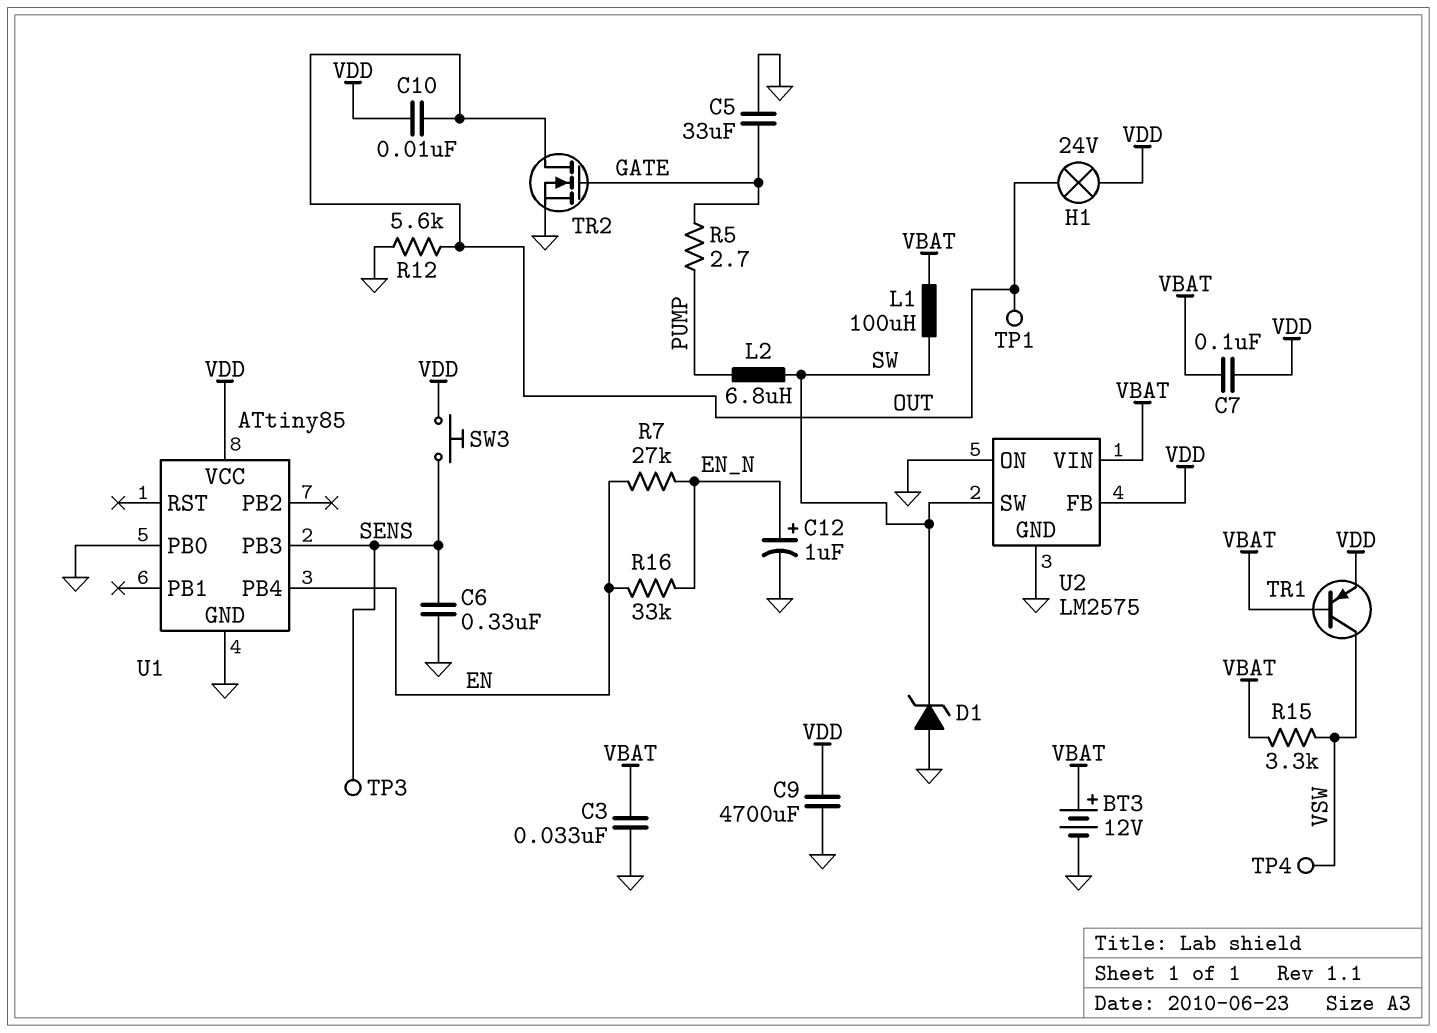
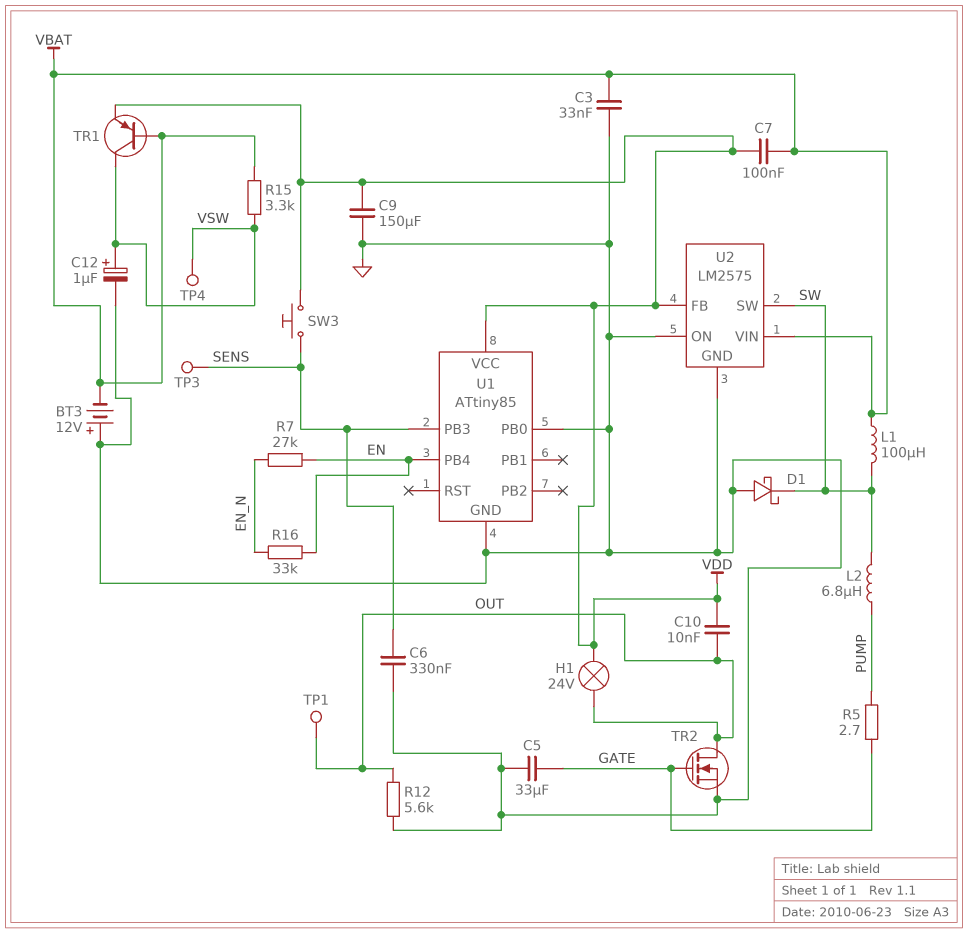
BT3: 12V (plus VBAT, minus GND) -> 12V (plus GND, minus VBAT)
C9: 4700uF (GND, VDD) -> 150uF (GND, VDD)
C12: 1uF (plus EN_N, minus GND) -> 1uF (plus VSW, minus GND)
D1: zener (A GND, K SW) -> schottky (A GND, K SW)

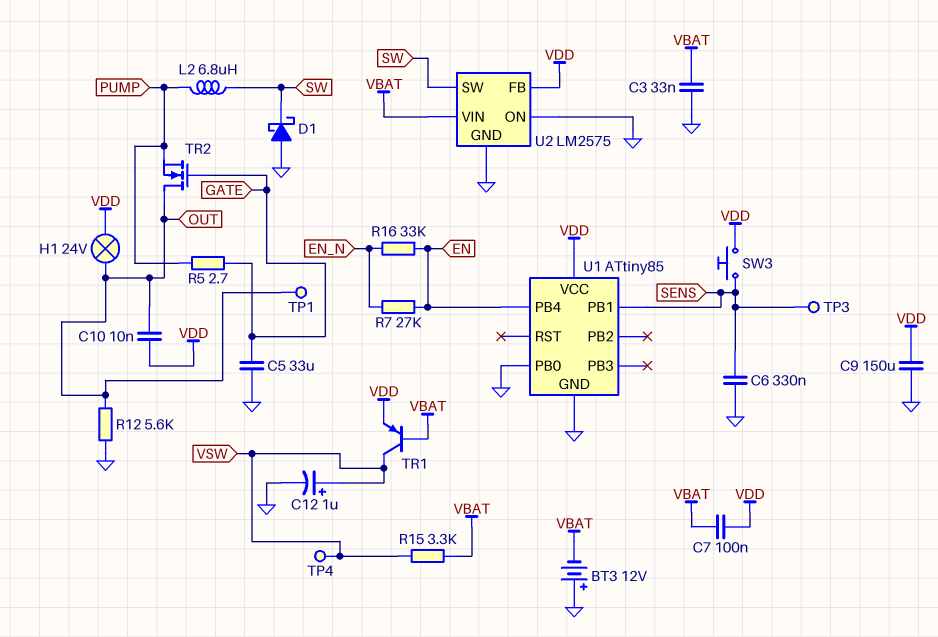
L1: 100uH (SW, VBAT) -> none
TR2: NMOS (G GATE, D OUT, S GND) -> NMOS (G GATE, D OUT, S PUMP)
U1 pin PB1: none -> SENS
U1 pin PB3: SENS -> none

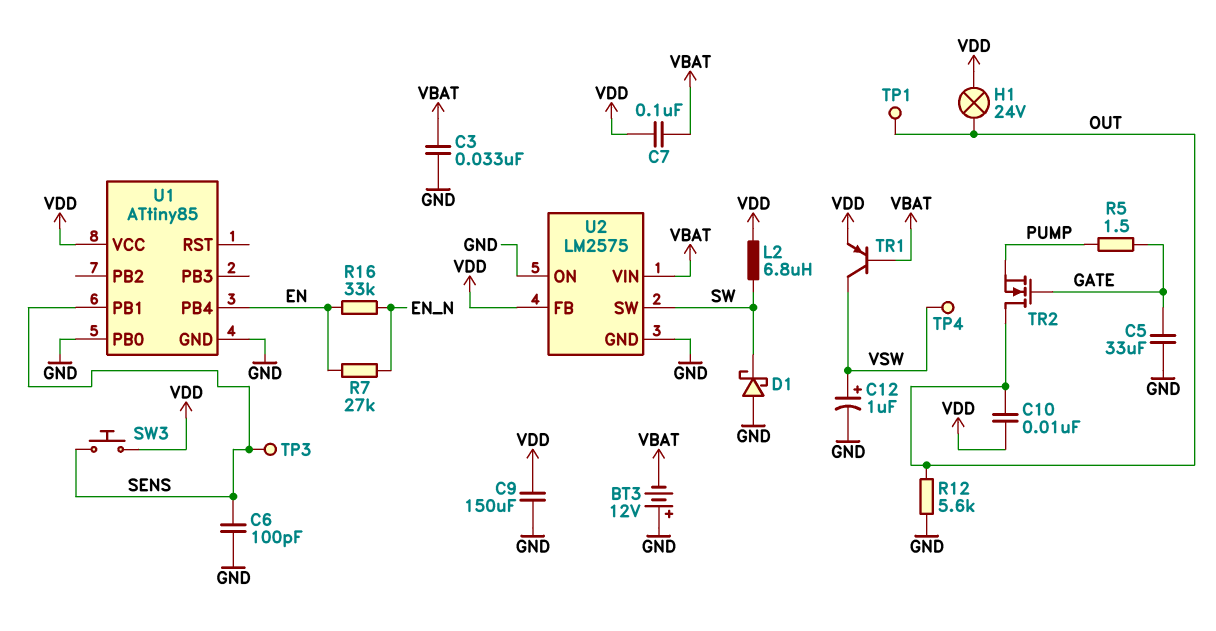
C6: 330nF (GND, SENS) -> 100pF (GND, SENS)
L2: 6.8uH (PUMP, SW) -> 6.8uH (SW, VDD)
R5: 2.7 (GATE, PUMP) -> 1.5 (GATE, PUMP)
R15: 3.3k (VBAT, VSW) -> none

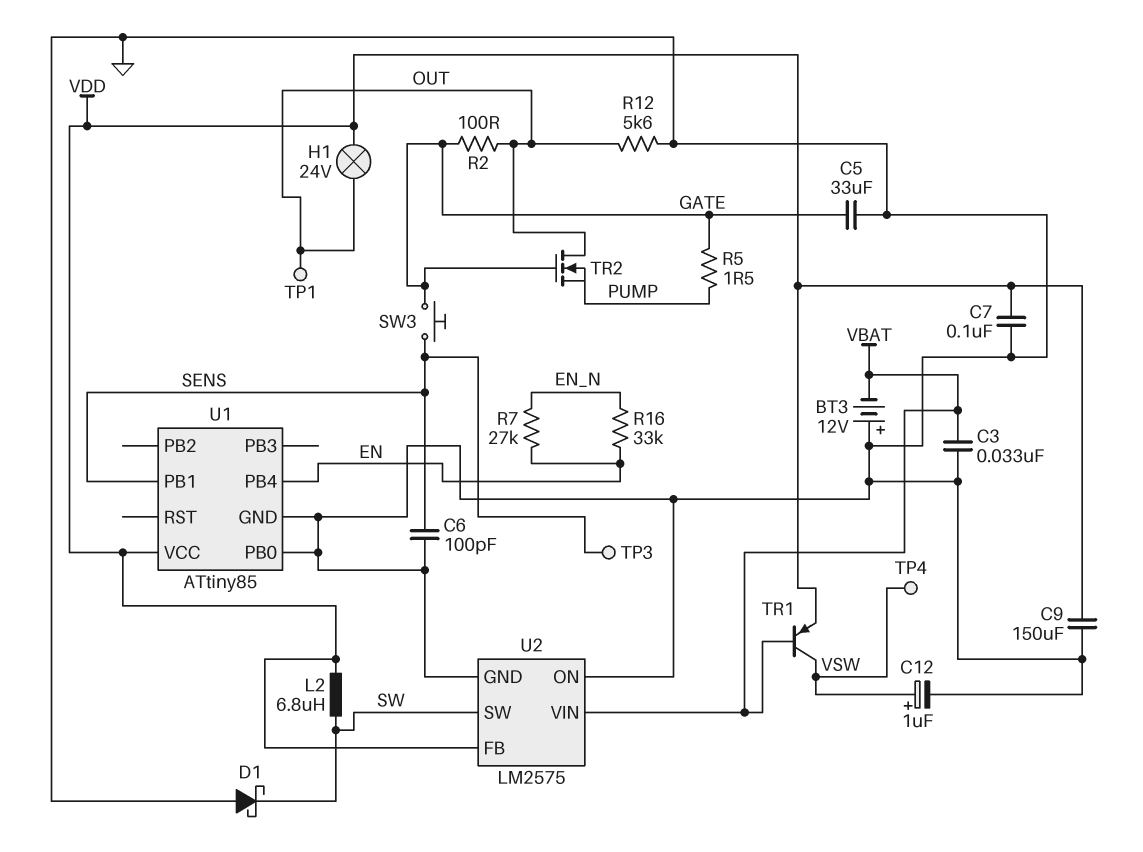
C7: 100nF (VBAT, VDD) -> 100nF (GND, VDD)
C10: 10nF (OUT, VDD) -> none
R2: none -> 100 (GATE, OUT)
SW3: button (SENS, VDD) -> button (GATE, SENS)

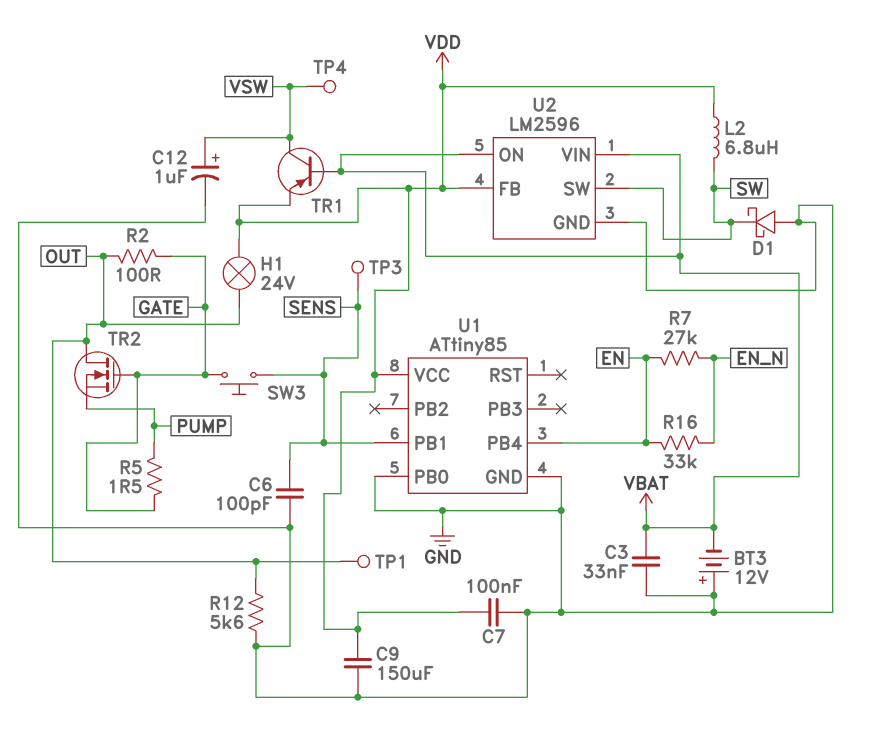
C5: 33uF (GATE, GND) -> none
U2: LM2575 -> LM2596
U2 pin ON: GND -> VBAT

